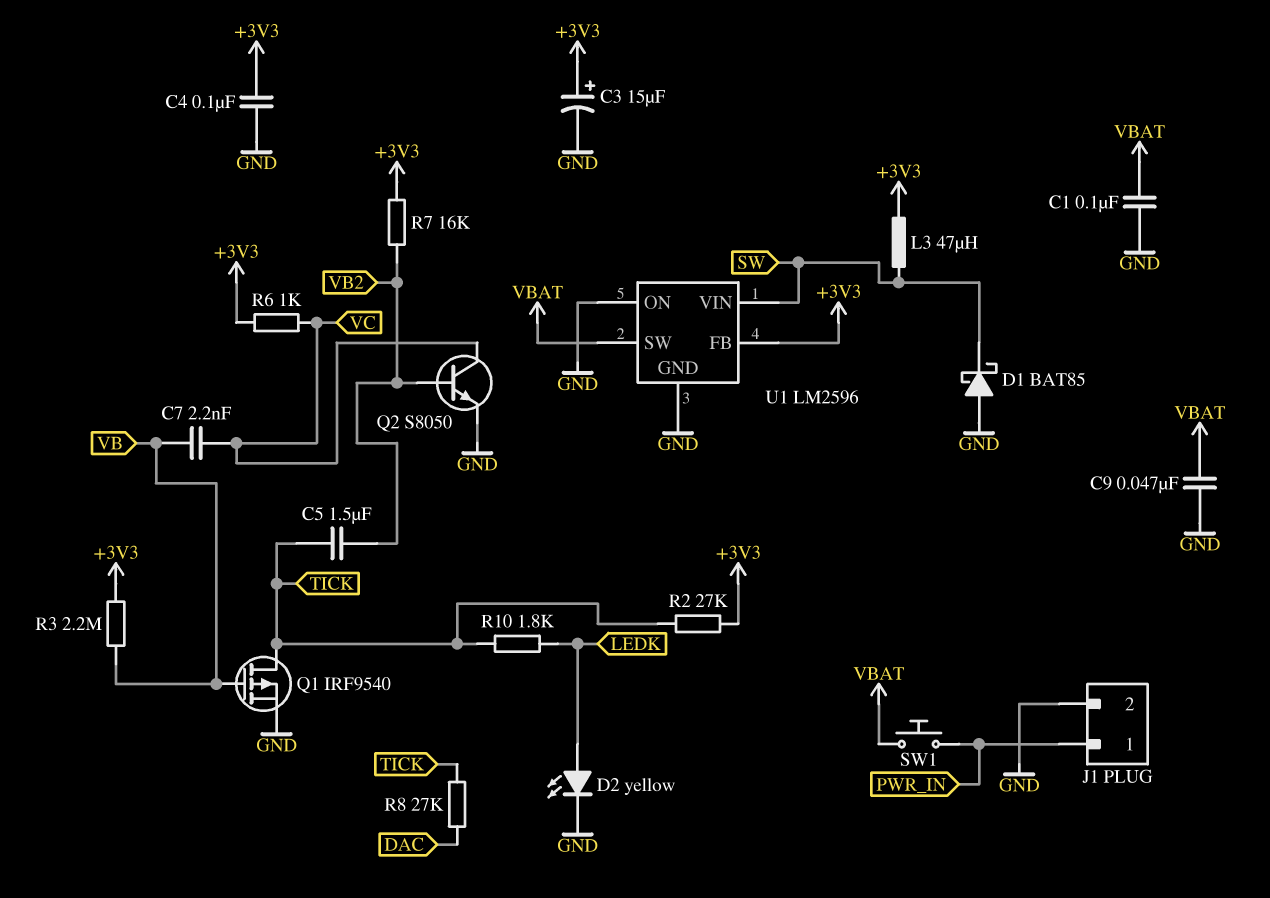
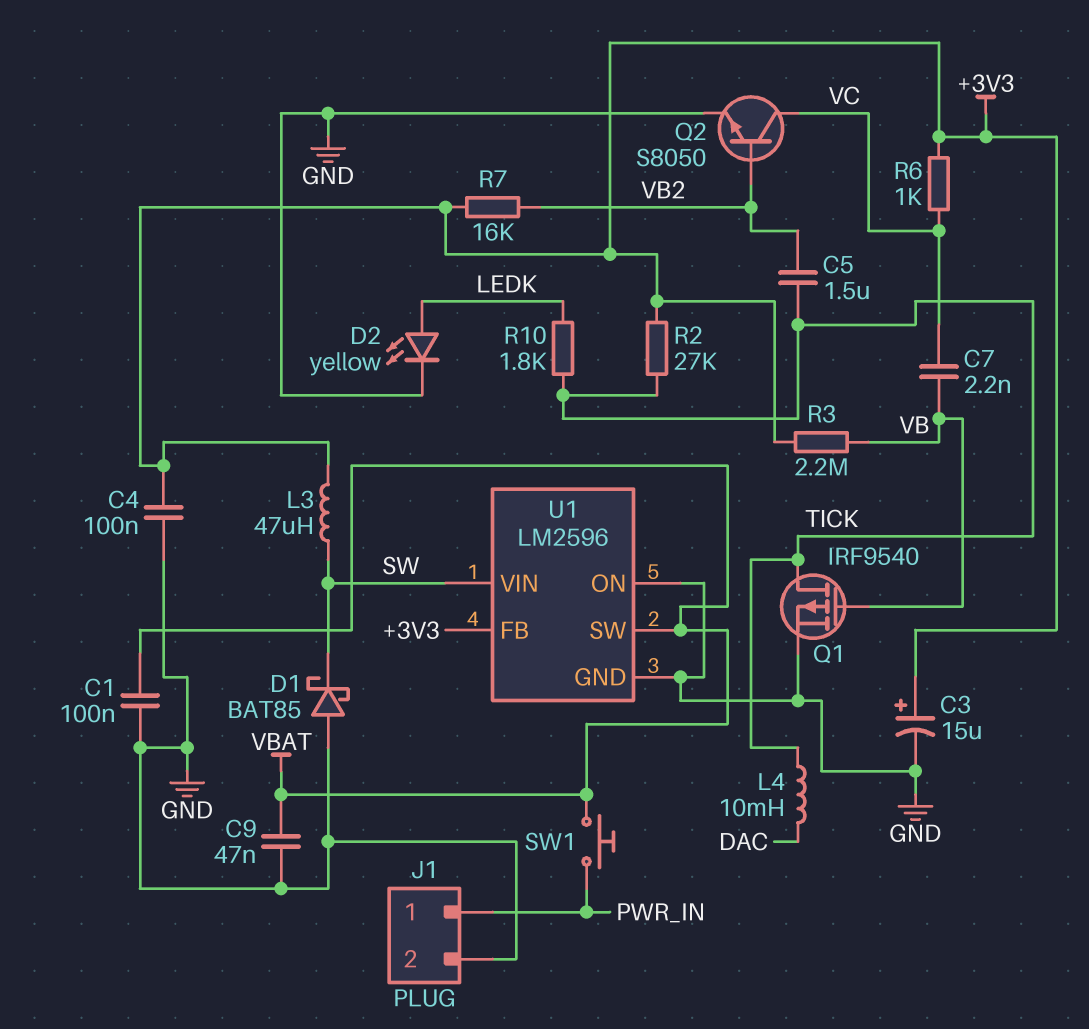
L4: none -> 10mH (DAC, TICK)
R8: 27k (DAC, TICK) -> none

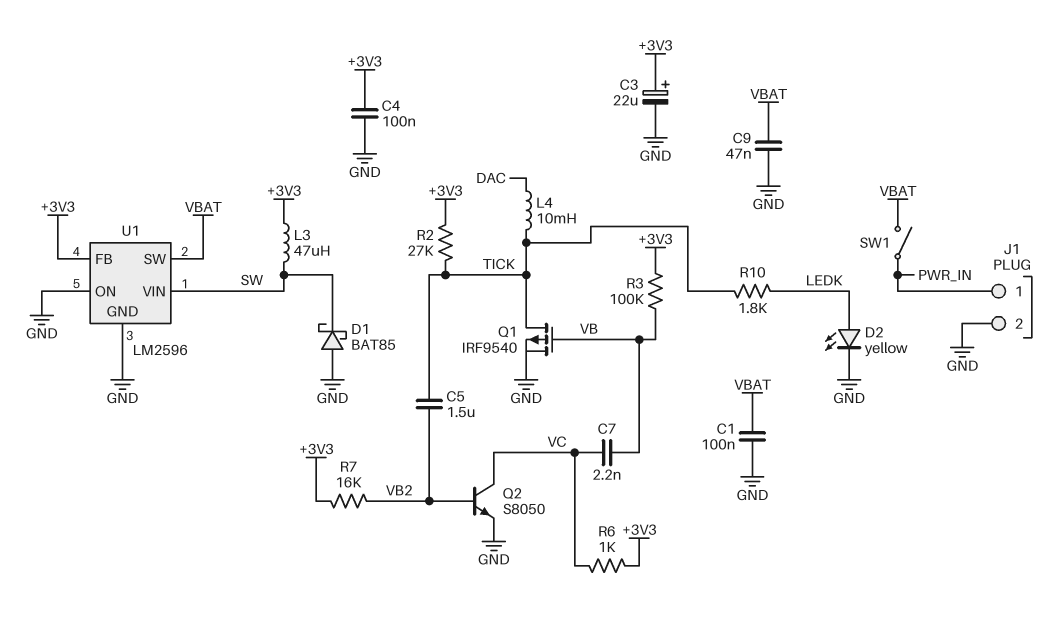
C3: 15uF (plus +3V3, minus GND) -> 22uF (plus +3V3, minus GND)
R3: 2.2M (+3V3, VB) -> 100k (+3V3, VB)
SW1: button (PWR_IN, VBAT) -> switch (PWR_IN, VBAT)

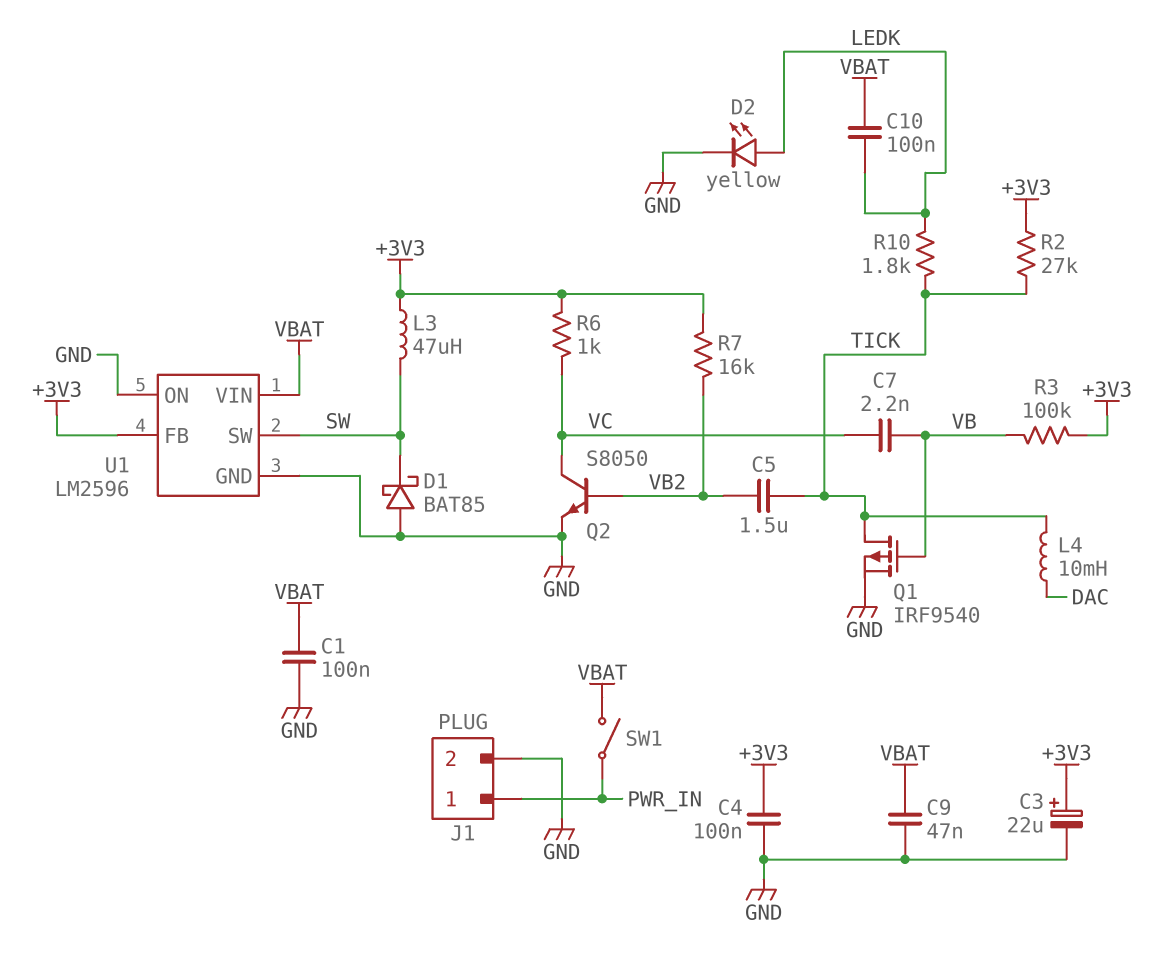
C10: none -> 100nF (LEDK, VBAT)
U1 pin SW: VBAT -> SW
U1 pin VIN: SW -> VBAT

